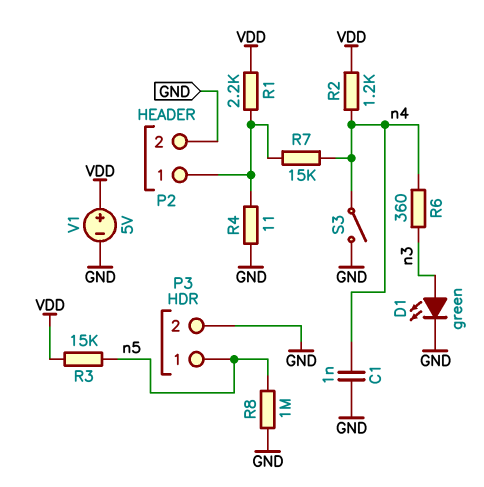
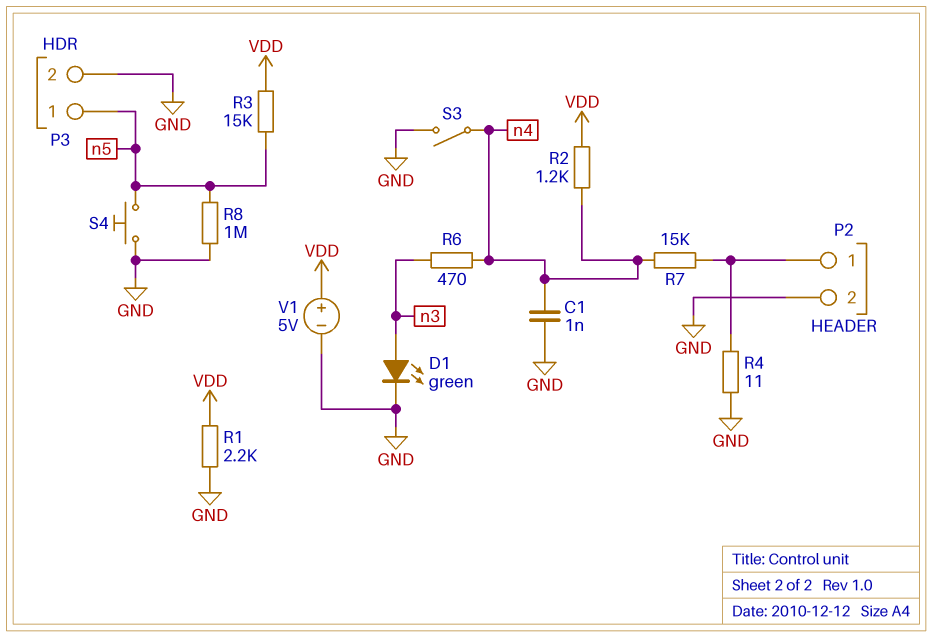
R1: 2.2k (P2/1, VDD) -> 2.2k (GND, VDD)
R6: 360 (n3, n4) -> 470 (n3, n4)
S4: none -> button (GND, n5)

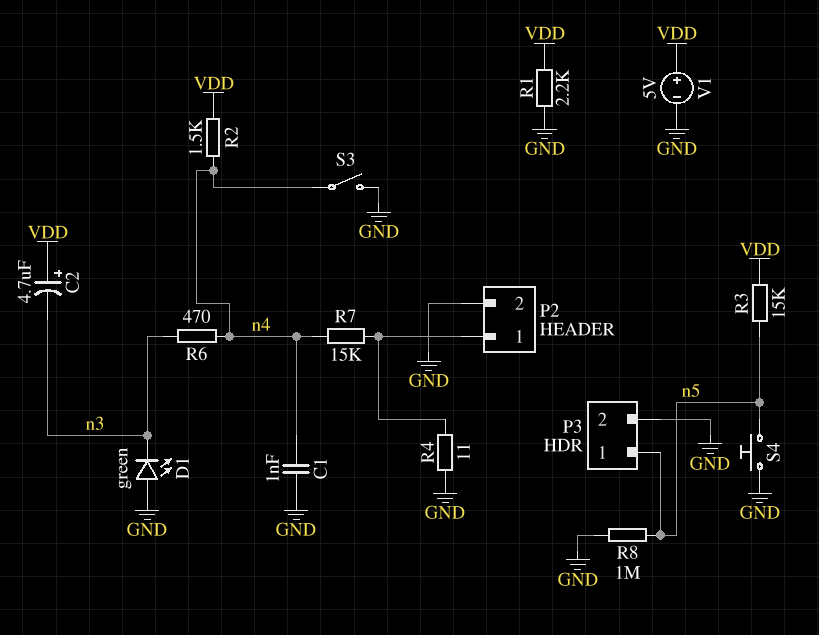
C2: none -> 4.7uF (plus VDD, minus n3)
D1: LED green (A n3, K GND) -> LED green (A GND, K n3)
R2: 1.2k (VDD, n4) -> 1.5k (VDD, n4)

